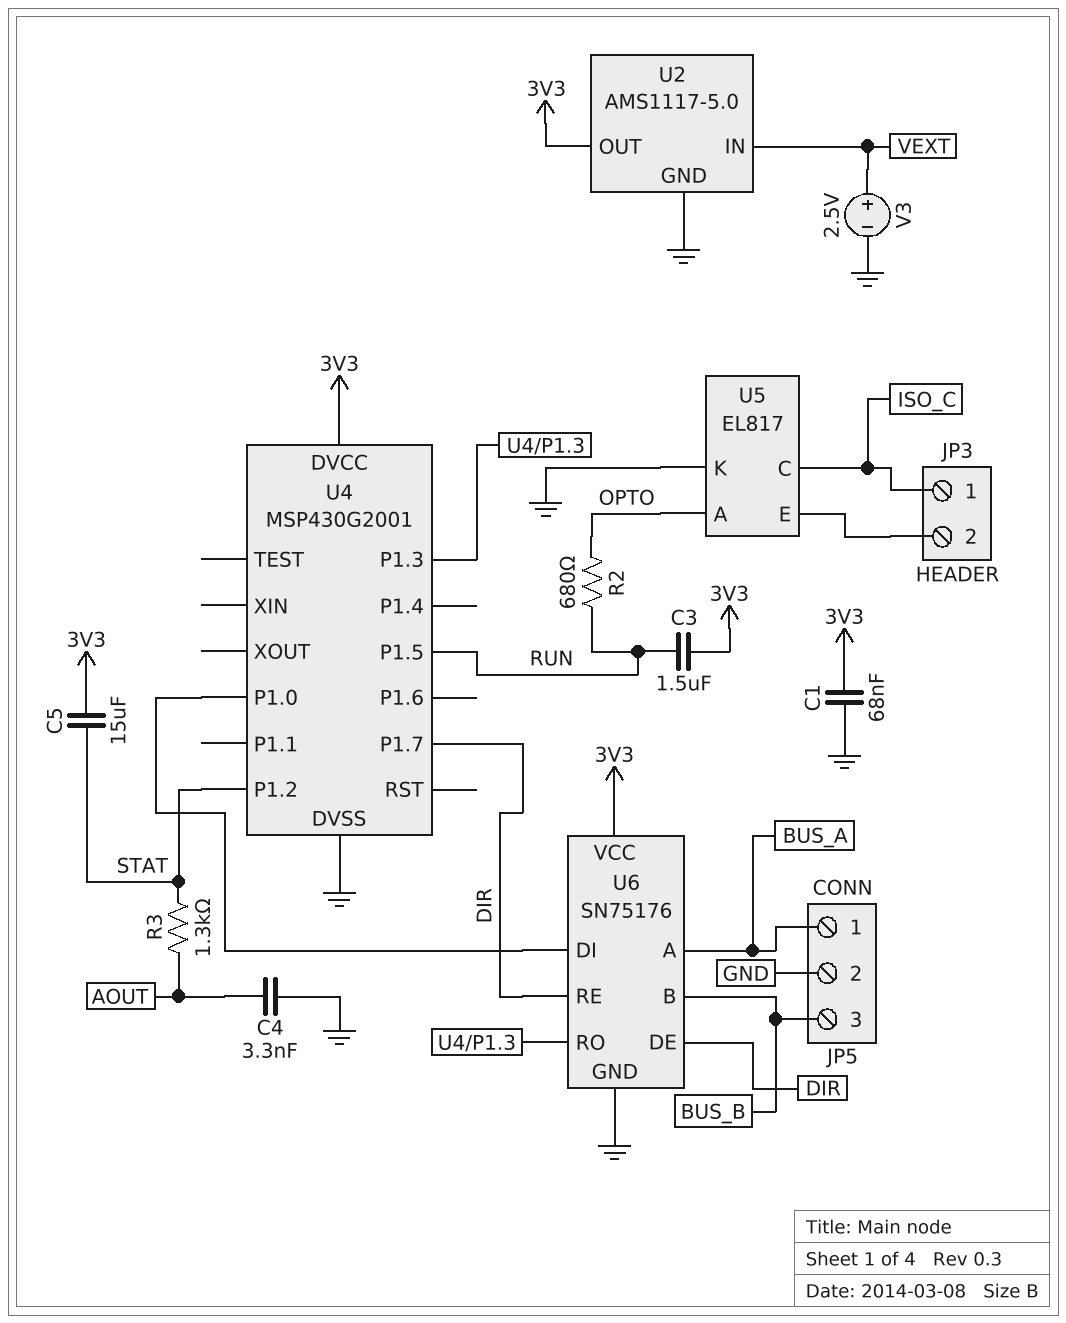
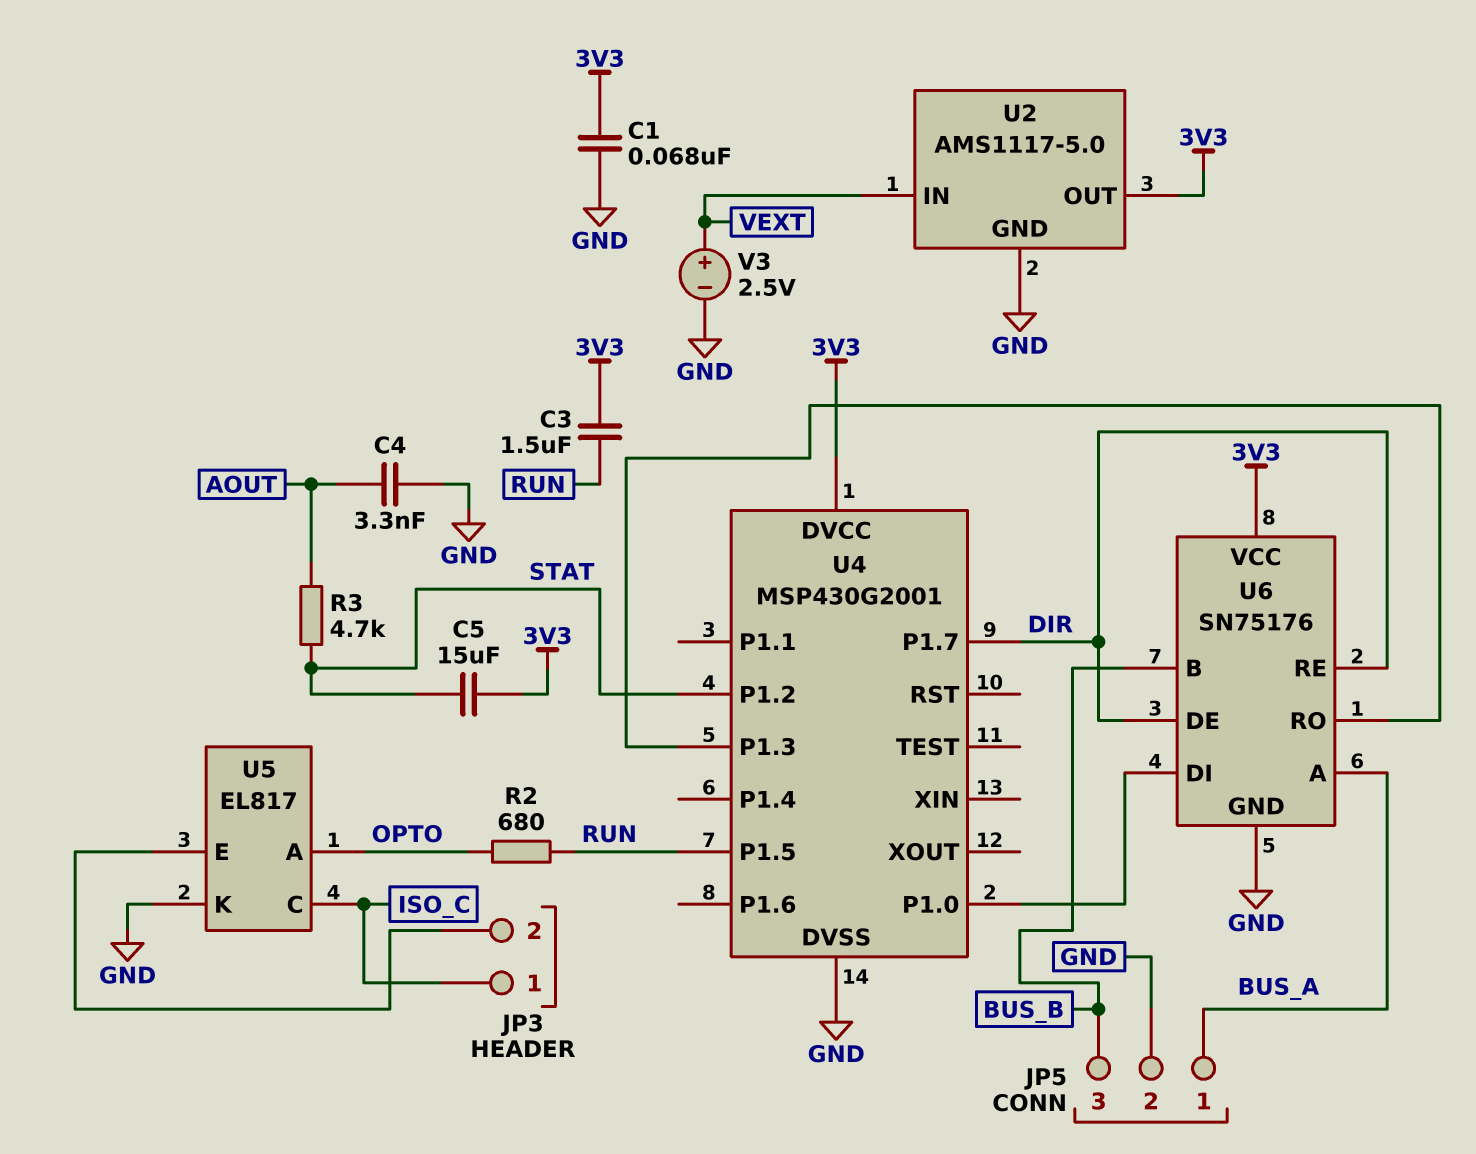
R3: 1.3k (AOUT, STAT) -> 4.7k (AOUT, STAT)

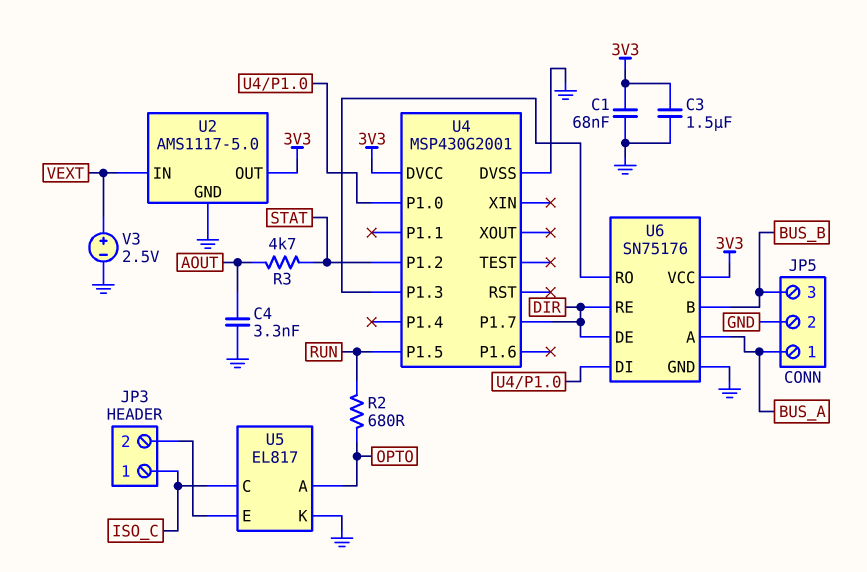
C3: 1.5uF (3V3, RUN) -> 1.5uF (3V3, GND)
C5: 15uF (3V3, STAT) -> none

